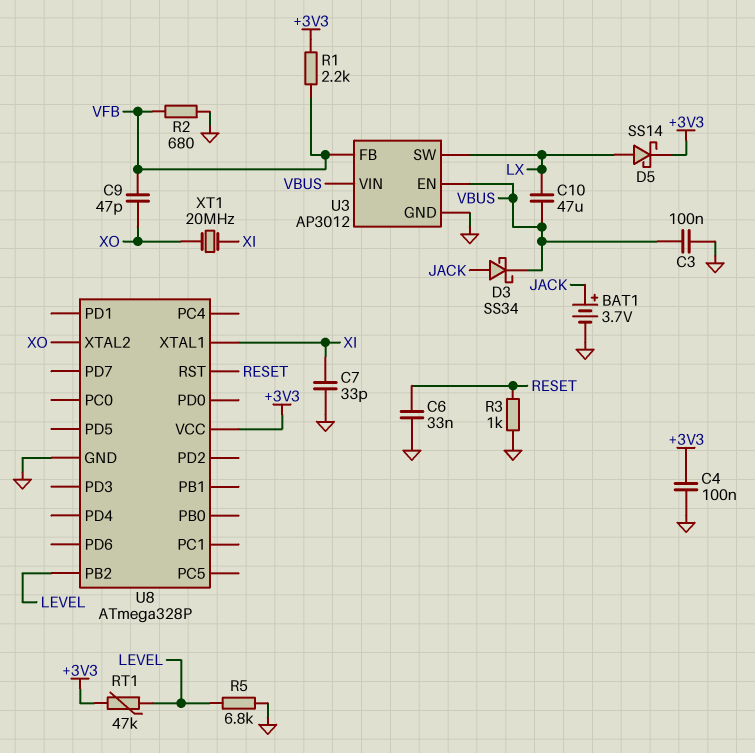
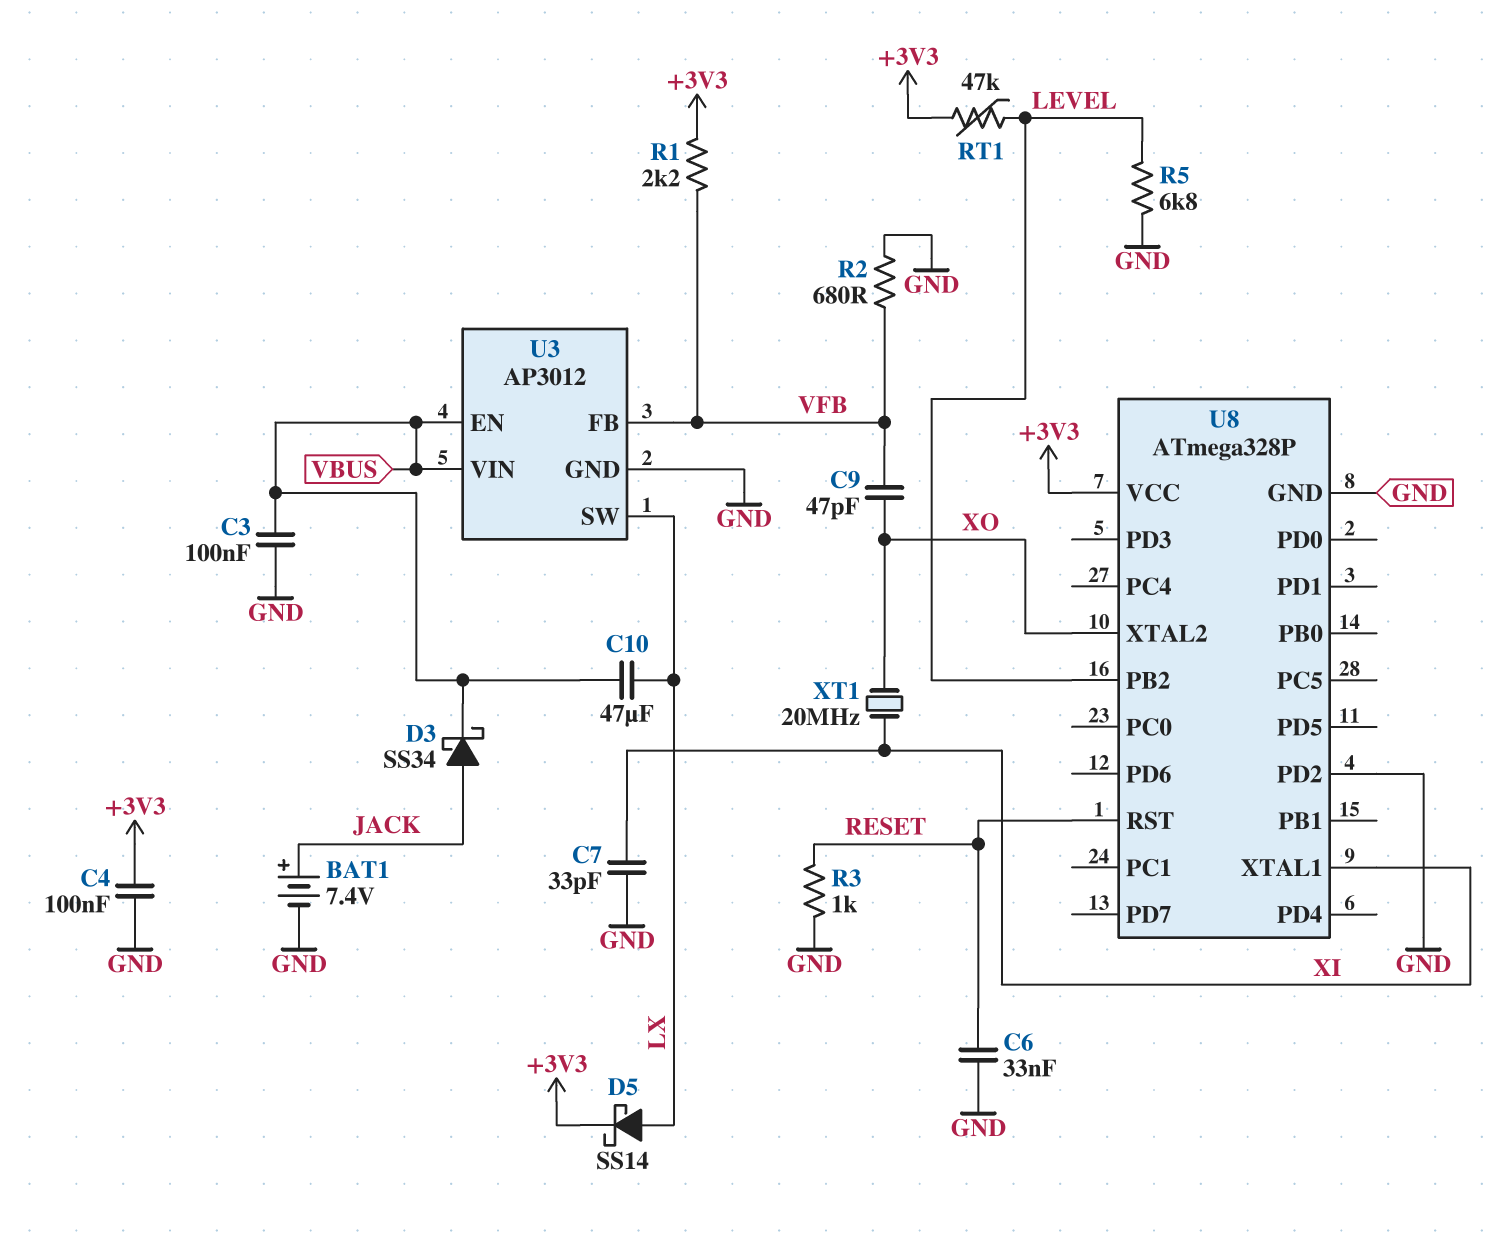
BAT1: 3.7V (plus JACK, minus GND) -> 7.4V (plus JACK, minus GND)
U8 pin PD2: none -> GND

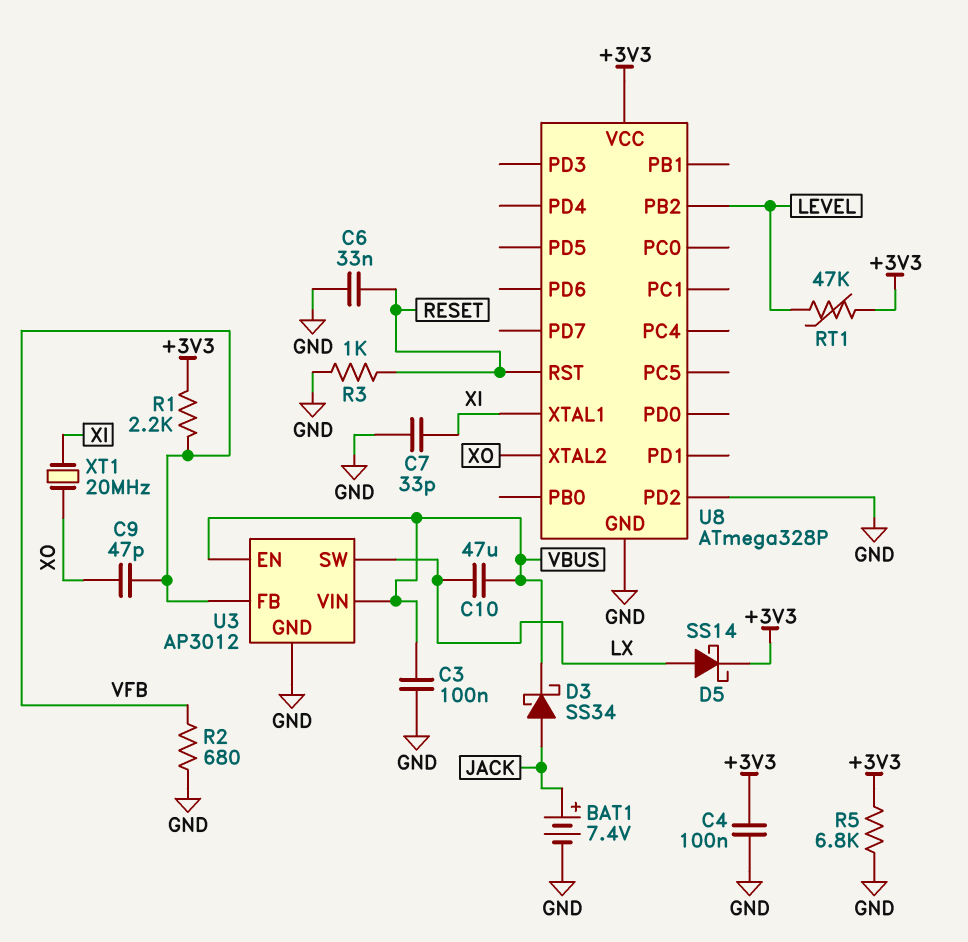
R5: 6.8k (GND, LEVEL) -> 6.8k (+3V3, GND)

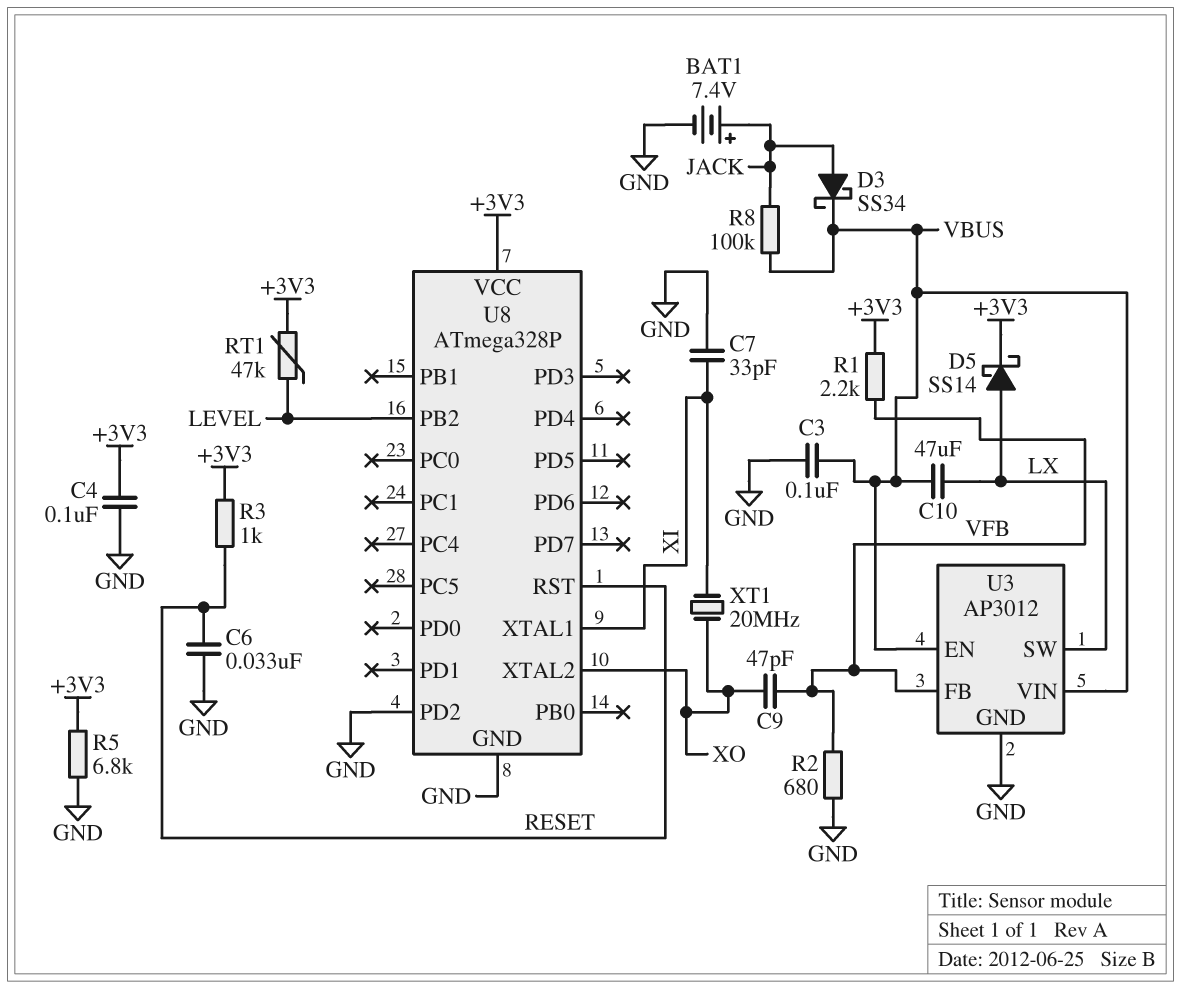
R3: 1k (GND, RESET) -> 1k (+3V3, RESET)
R8: none -> 100k (JACK, VBUS)

